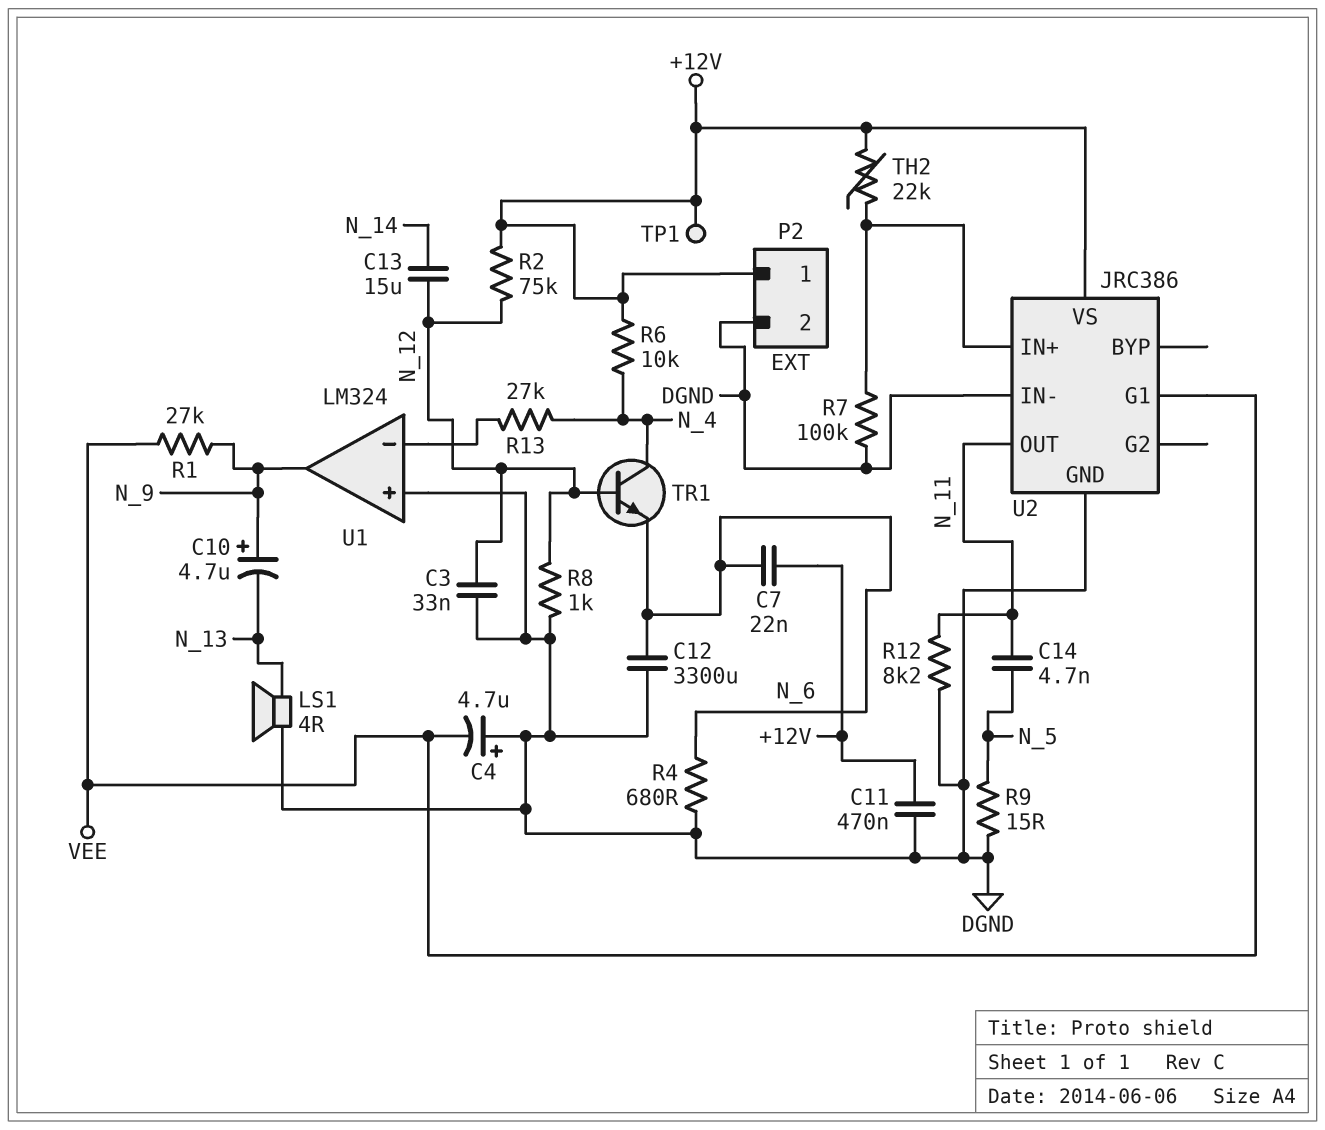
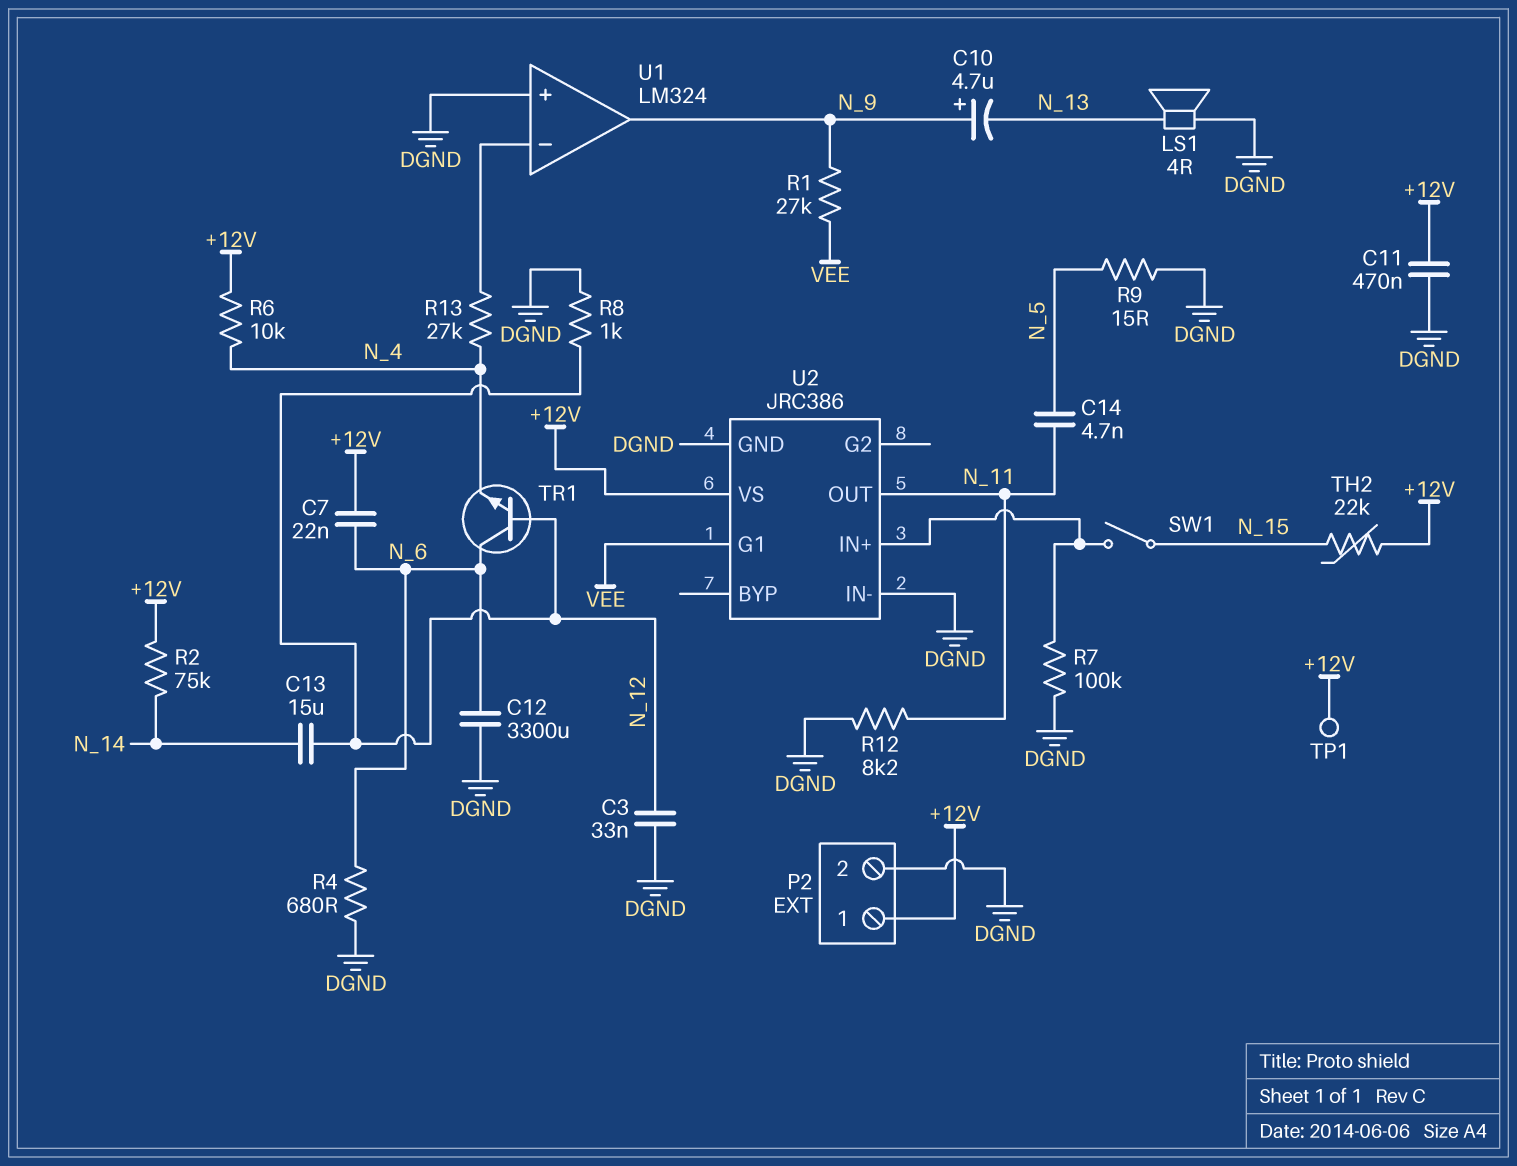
C4: 4.7uF (plus DGND, minus VEE) -> none
R2: 75k (+12V, N_12) -> 75k (+12V, N_14)
SW1: none -> switch (N_15, U2/IN+)
TH2: 22k (+12V, U2/IN+) -> 22k (+12V, N_15)
TR1: NPN (B N_12, C N_4, E N_6) -> NPN (B N_12, C N_6, E N_4)

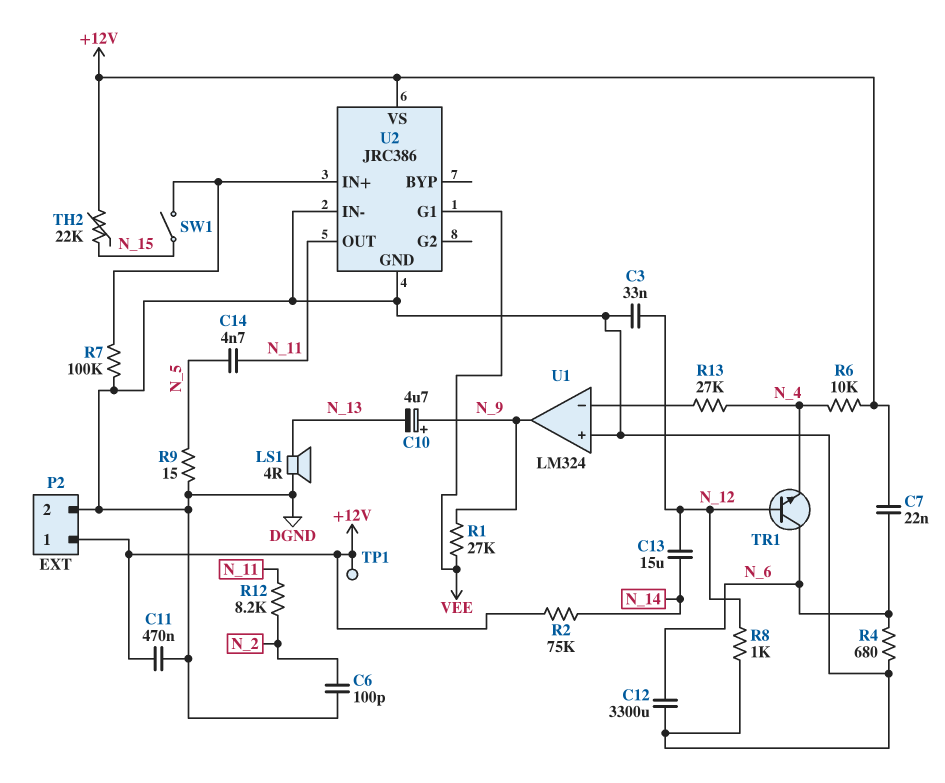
C6: none -> 100pF (DGND, N_2)
R12: 8.2k (DGND, N_11) -> 8.2k (N_2, N_11)

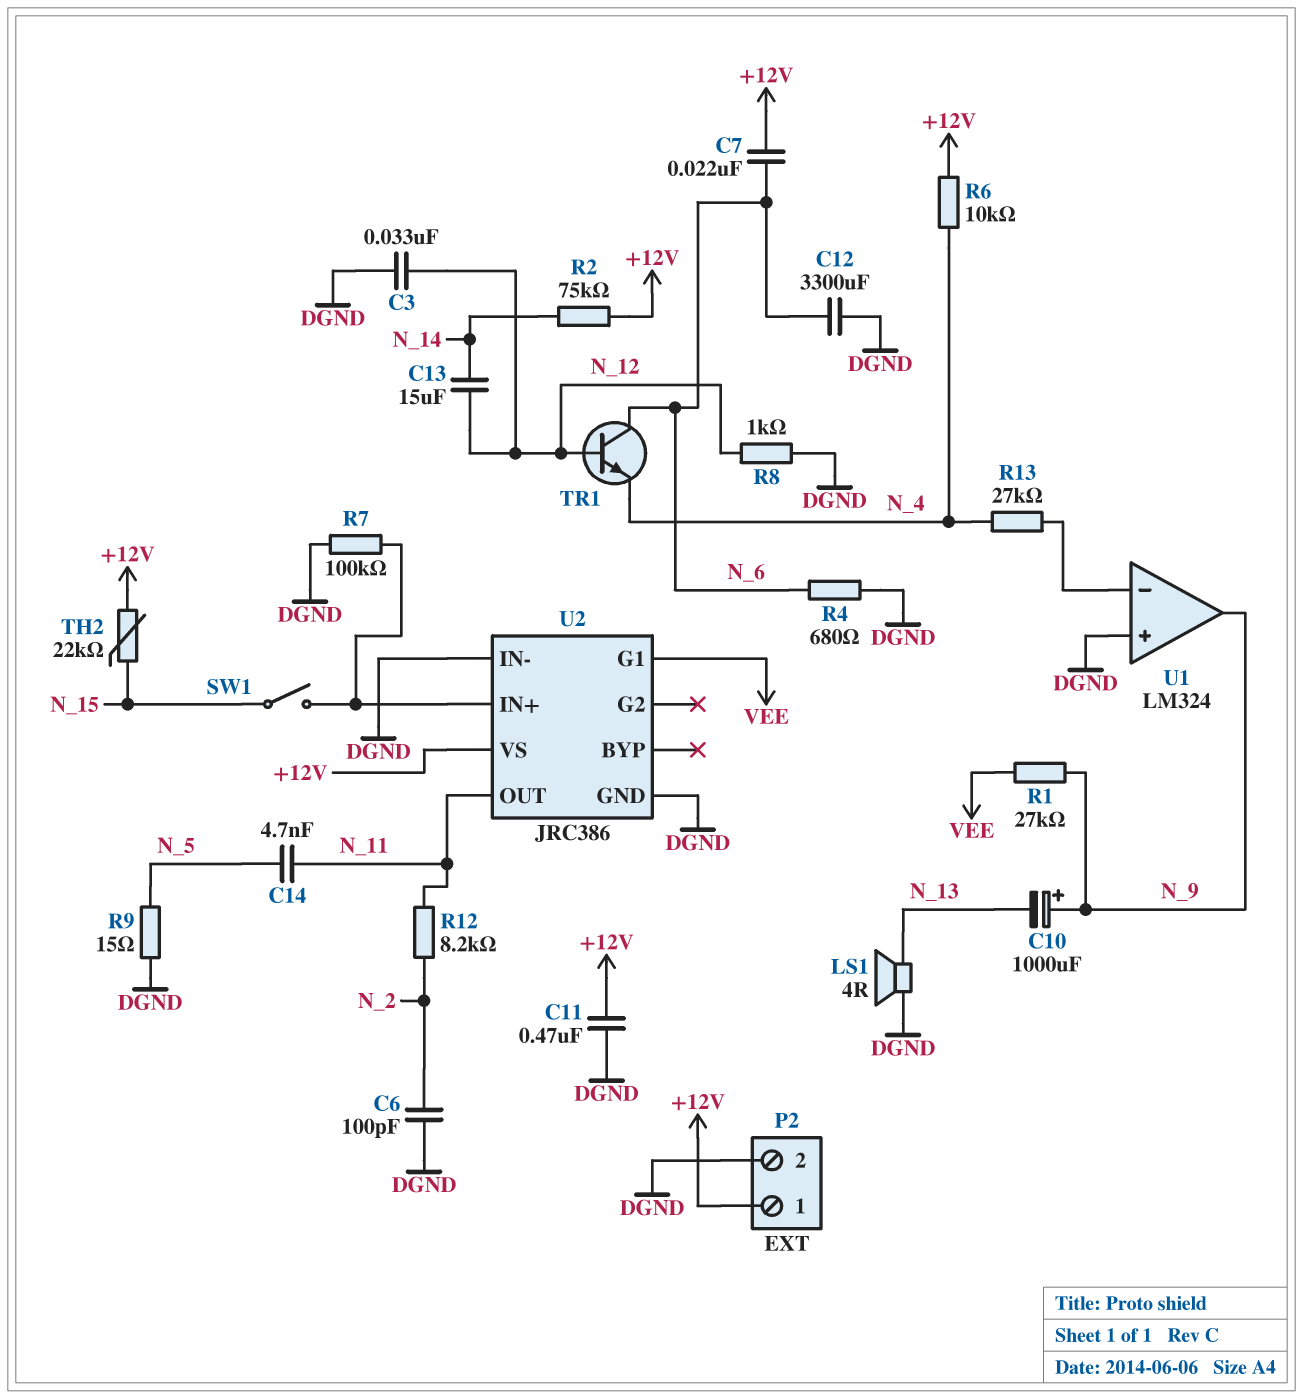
C10: 4.7uF (plus N_9, minus N_13) -> 1000uF (plus N_9, minus N_13)
TP1: test point (+12V) -> none

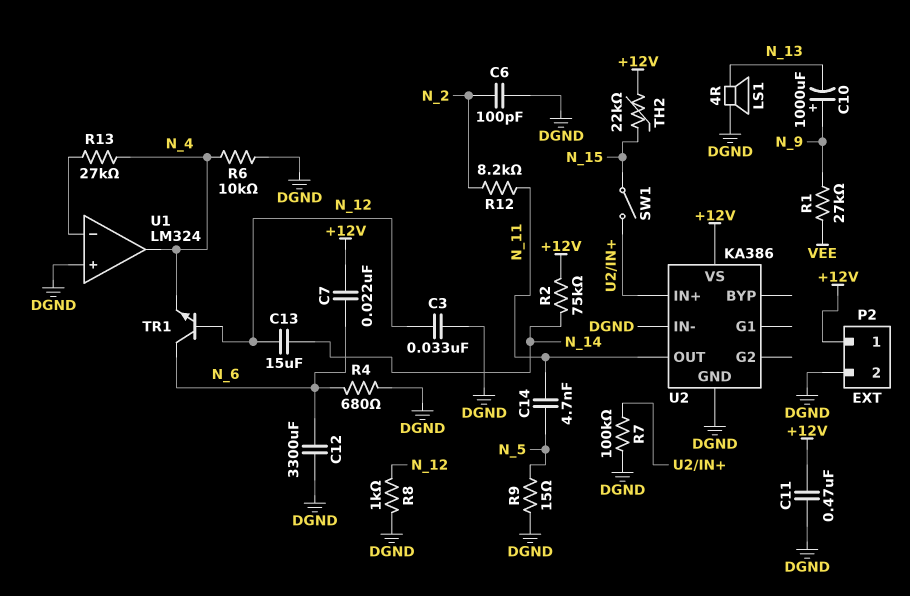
R6: 10k (+12V, N_4) -> 10k (DGND, N_4)
U1 pin out: N_9 -> N_4
U2: JRC386 -> KA386
U2 pin G1: VEE -> none

